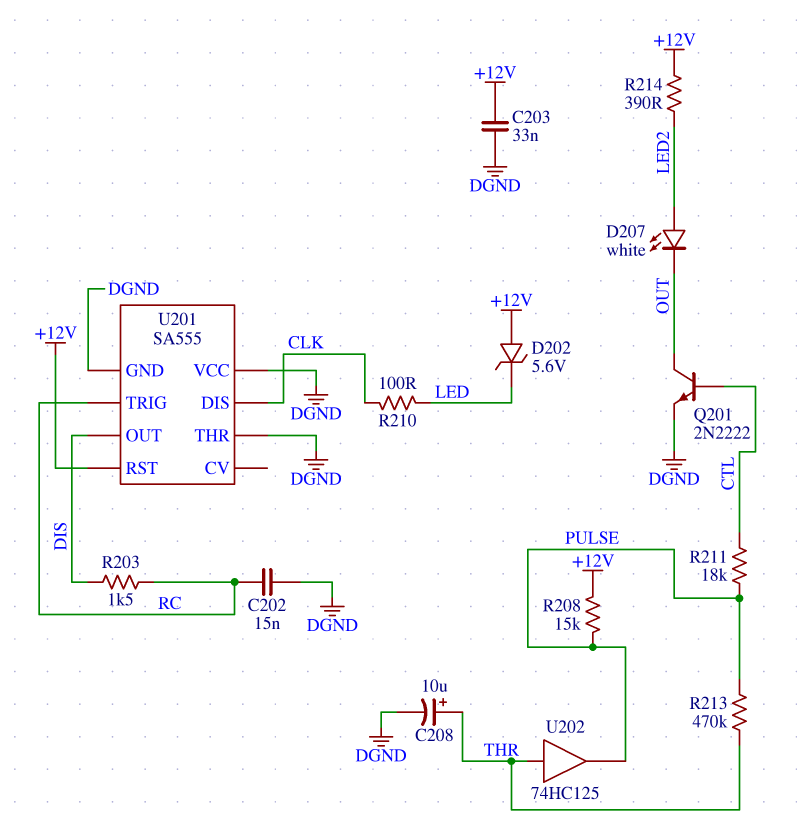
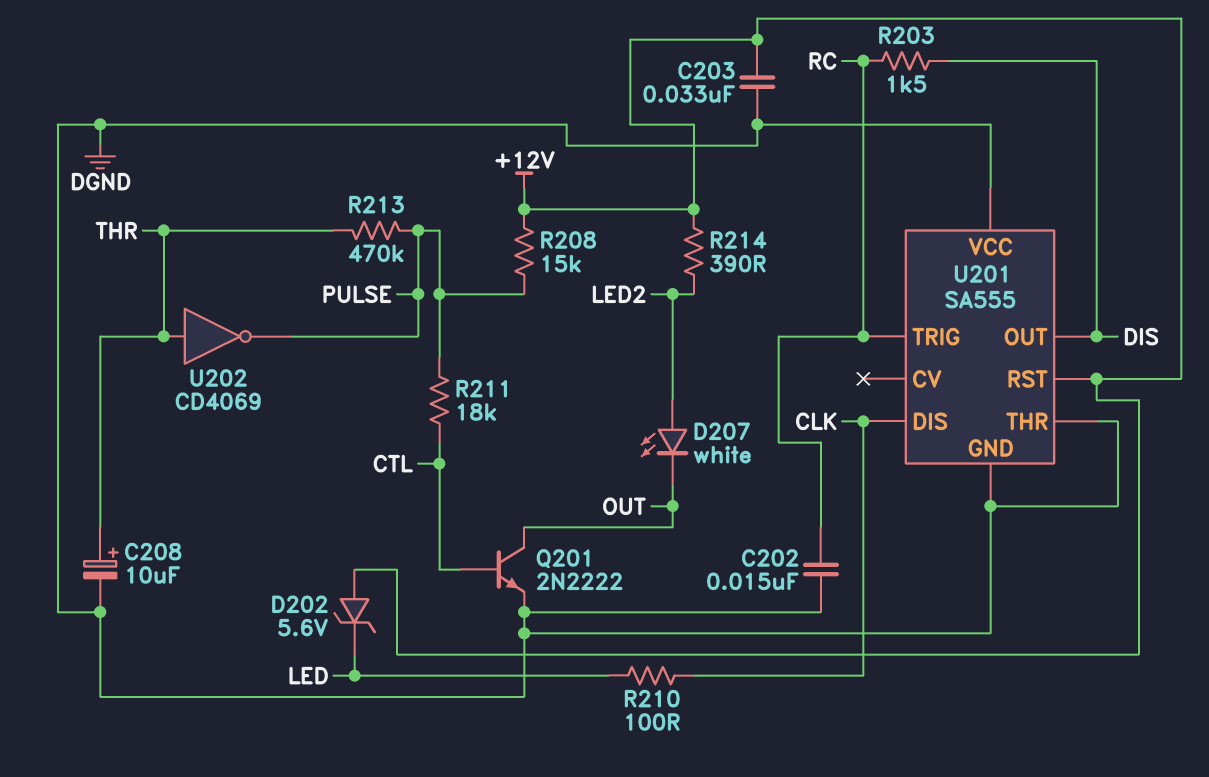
U202: buffer 74HC125 (in THR, out PULSE) -> NOT CD4069 (in THR, out PULSE)

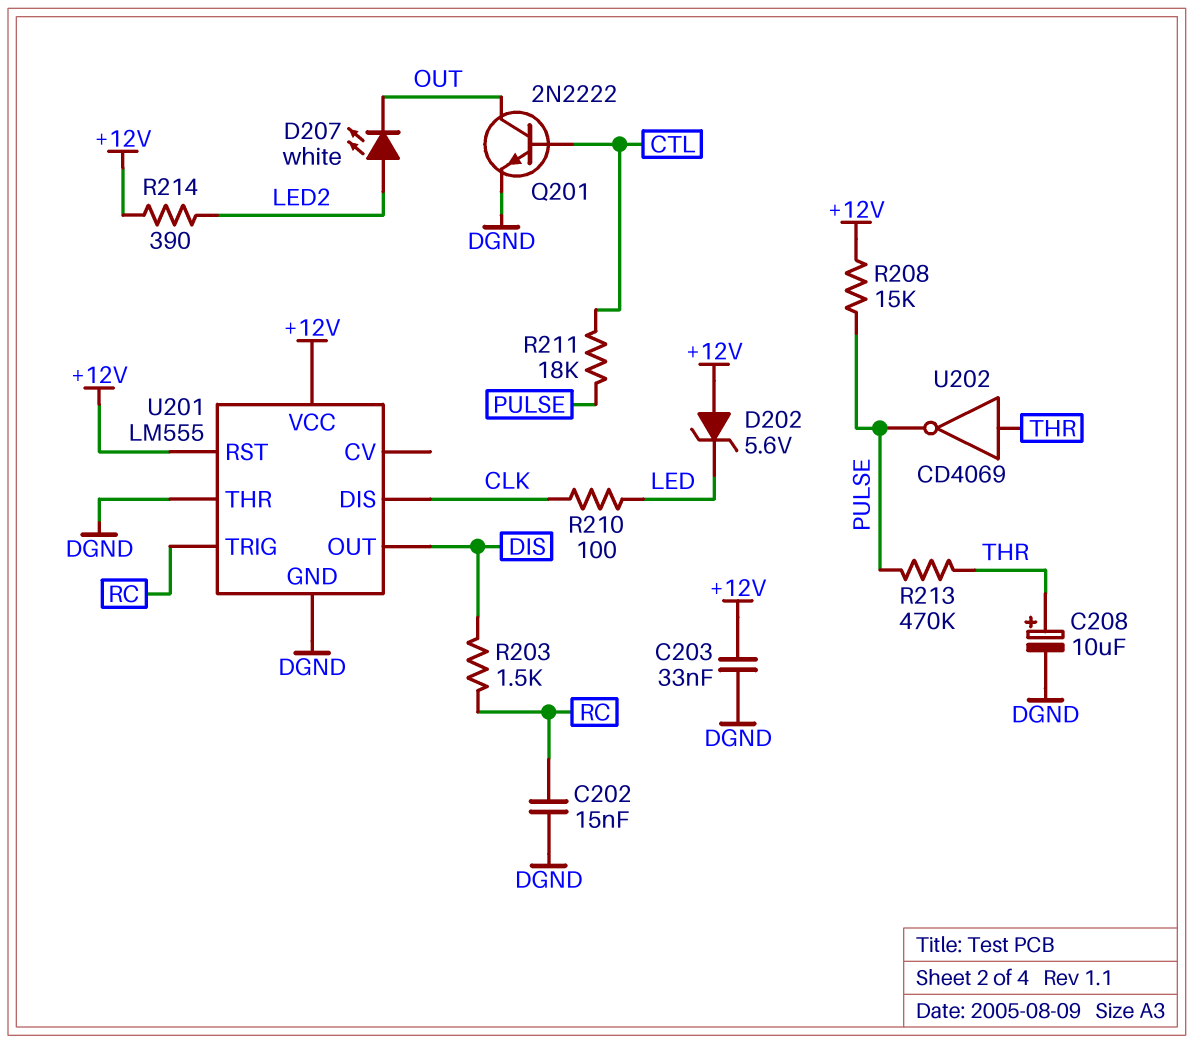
U201: SA555 -> LM555
U201 pin VCC: DGND -> +12V

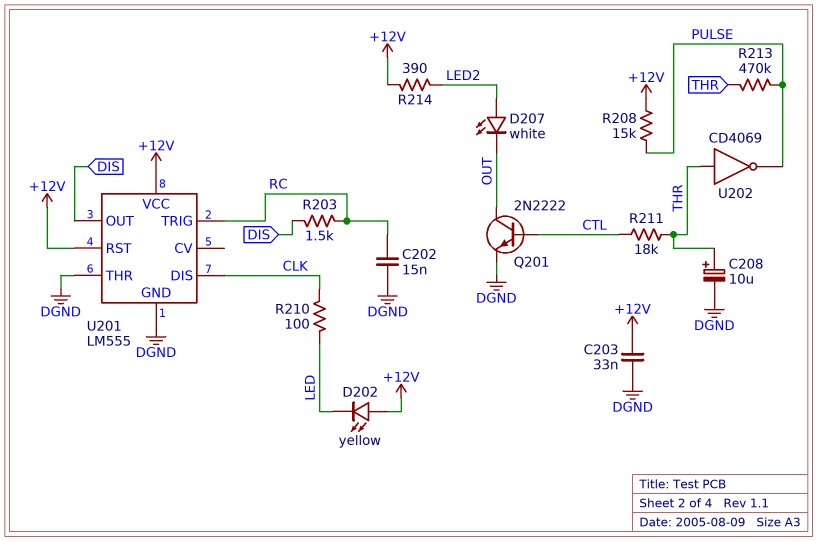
D202: zener 5.6V (A +12V, K LED) -> LED yellow (A +12V, K LED)
R211: 18k (CTL, PULSE) -> 18k (CTL, THR)

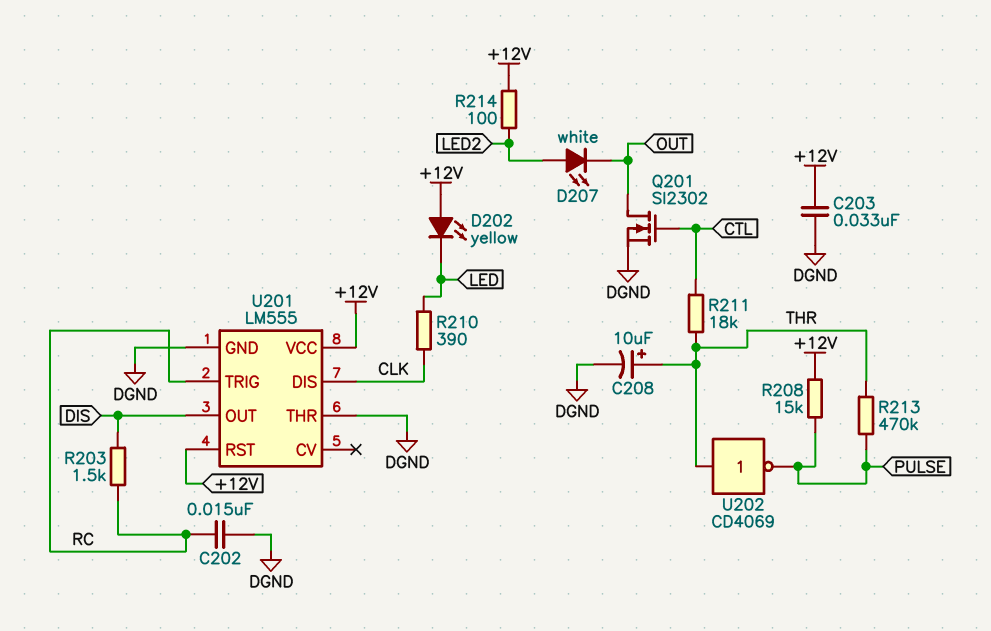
Q201: NPN 2N2222 (B CTL, C OUT, E DGND) -> NMOS SI2302 (G CTL, D OUT, S DGND)
R210: 100 (CLK, LED) -> 390 (CLK, LED)
R214: 390 (+12V, LED2) -> 100 (+12V, LED2)

